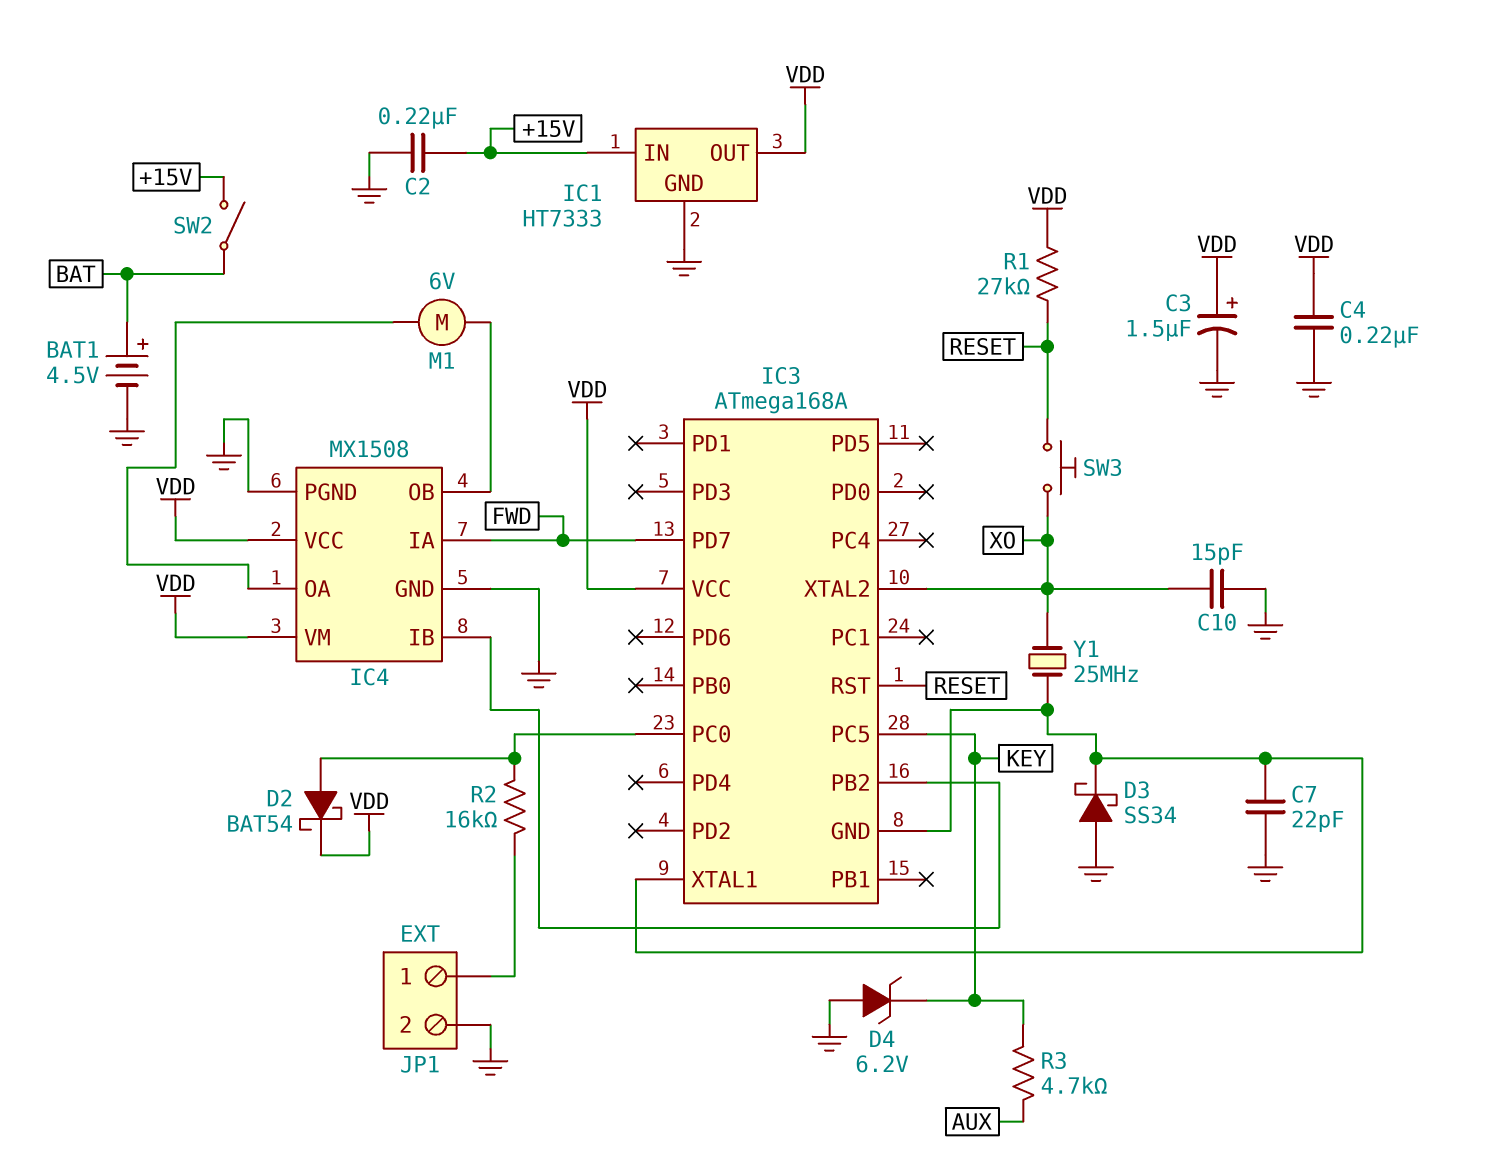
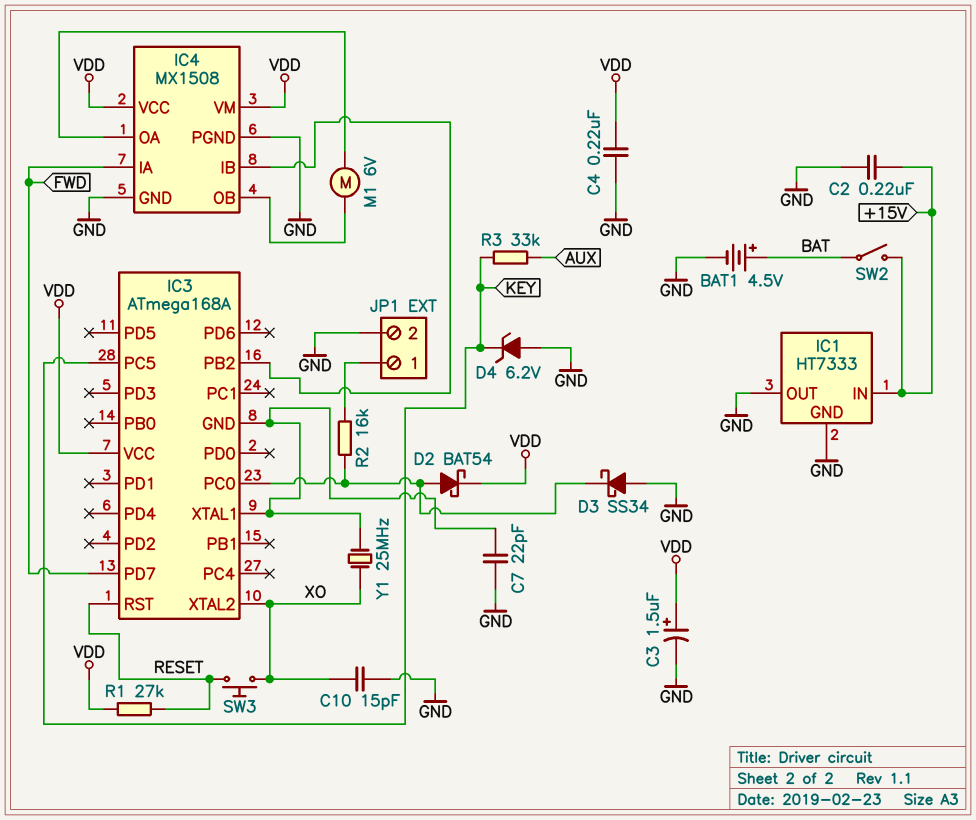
D3: schottky SS34 (A GND, K IC3/GND) -> schottky SS34 (A GND, K IC3/PC0)
IC1 pin OUT: VDD -> GND
R3: 4.7k (AUX, KEY) -> 33k (AUX, KEY)

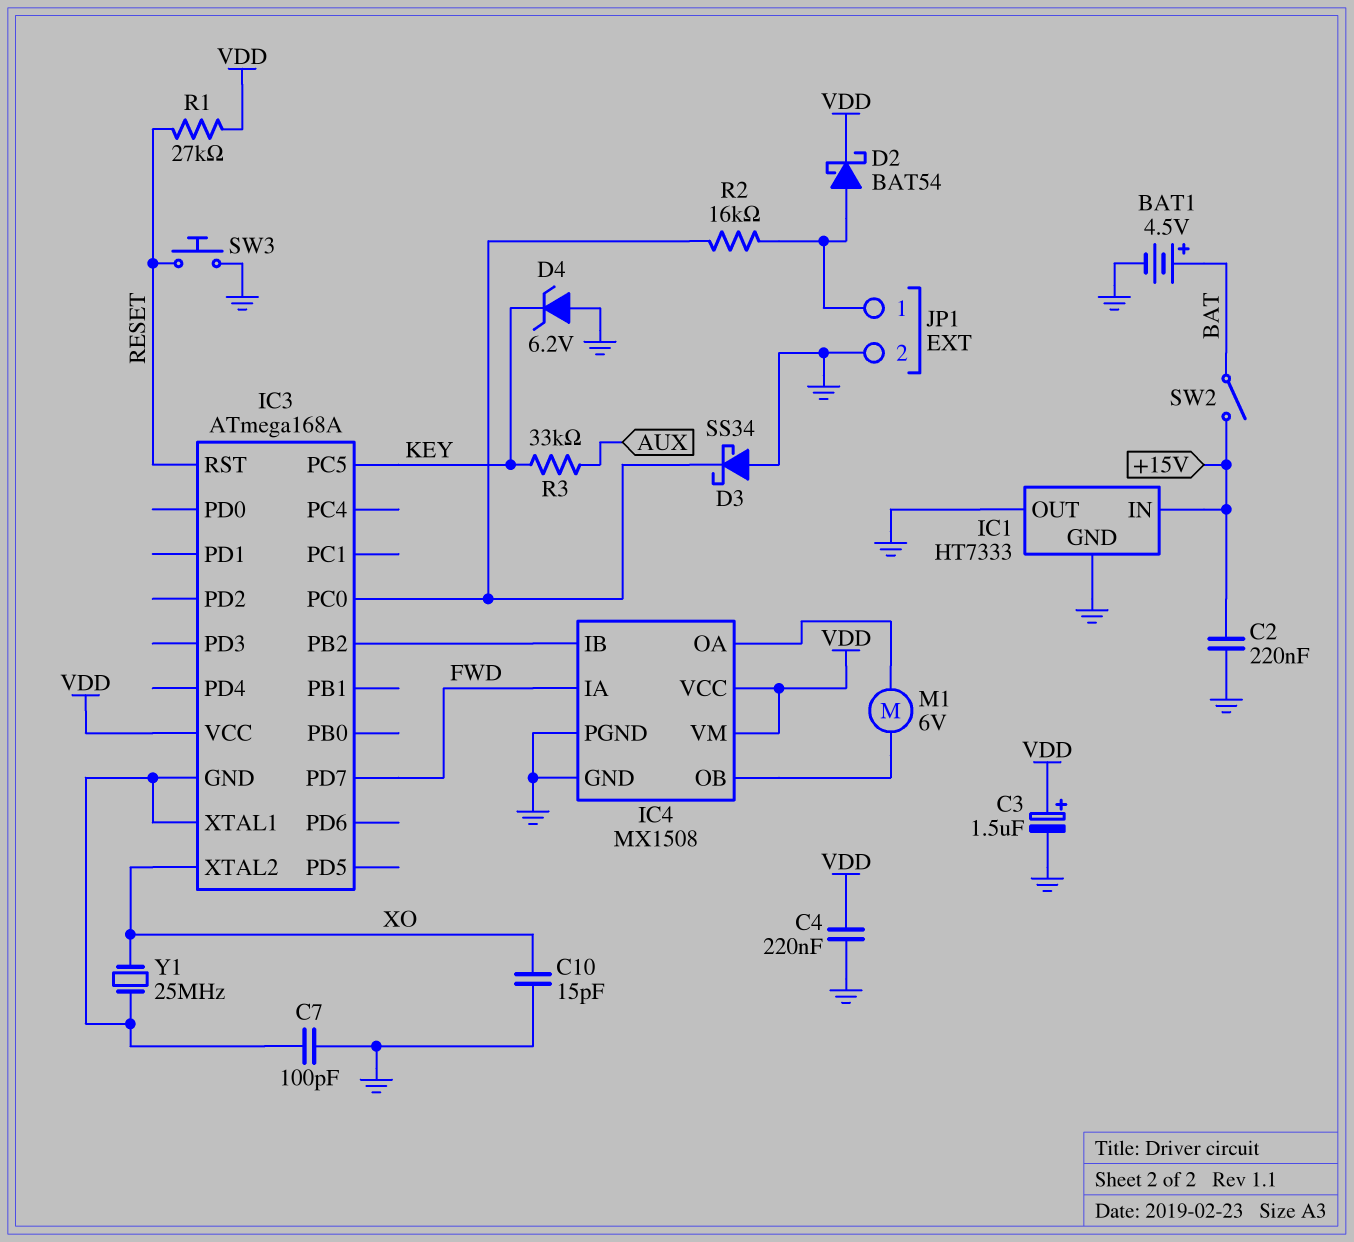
C7: 22pF (GND, IC3/GND) -> 100pF (GND, IC3/GND)
D2: schottky BAT54 (A IC3/PC0, K VDD) -> schottky BAT54 (A JP1/1, K VDD)
SW3: button (RESET, XO) -> button (GND, RESET)

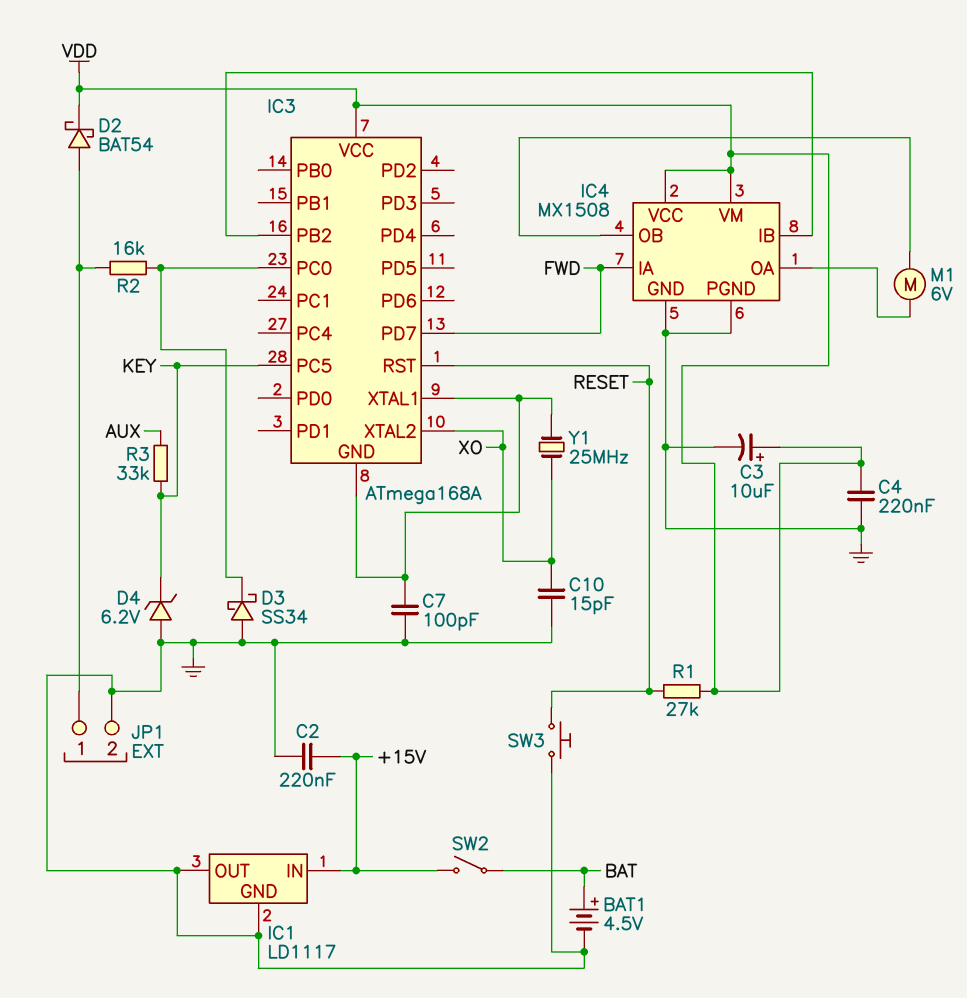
C3: 1.5uF (plus VDD, minus GND) -> 10uF (plus VDD, minus GND)
IC1: HT7333 -> LD1117

